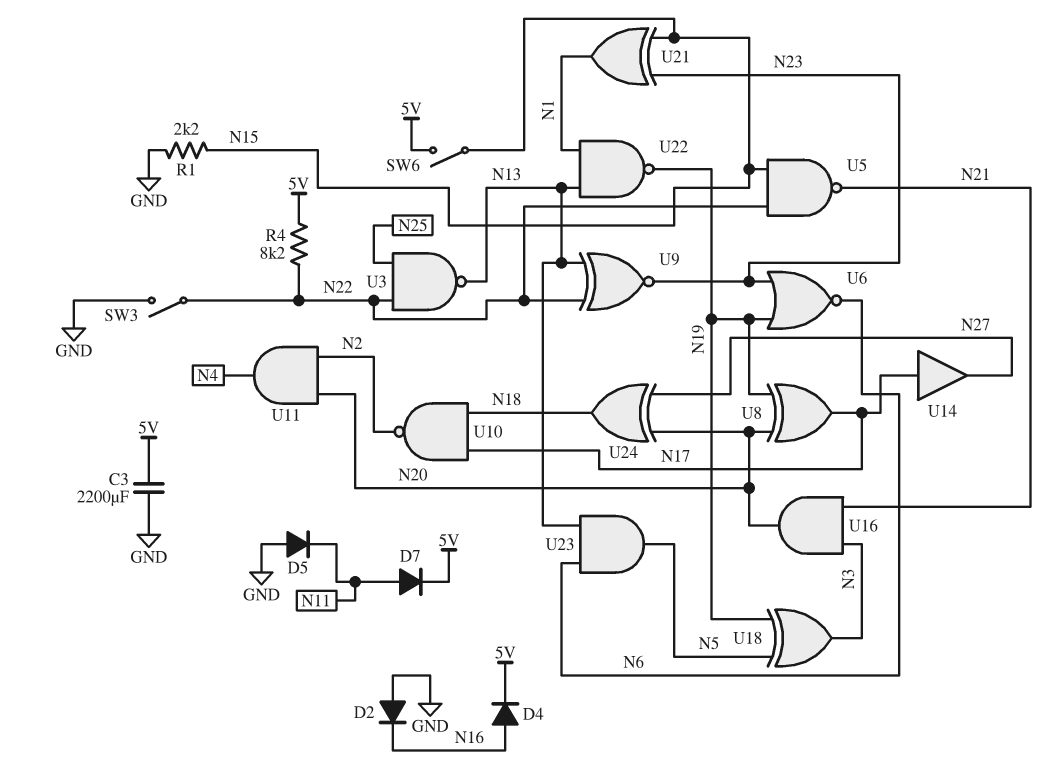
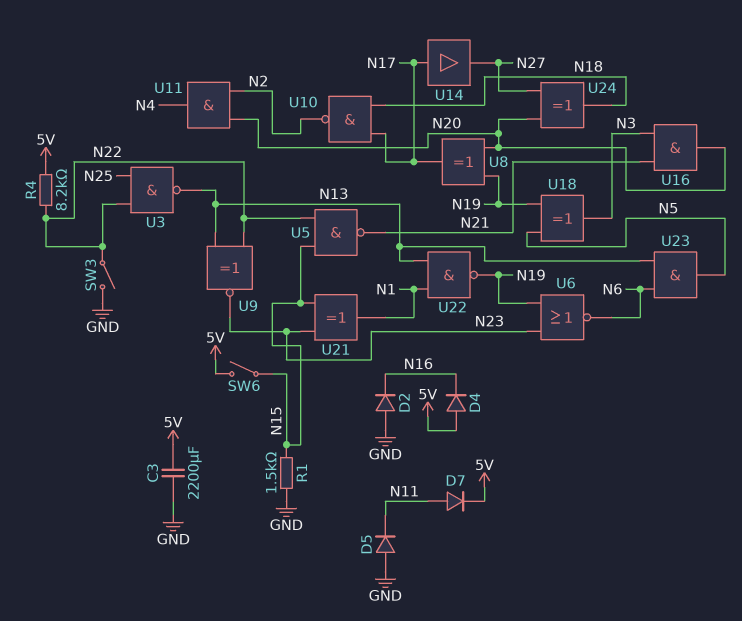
D4: diode (A N16, K 5V) -> diode (A 5V, K N16)
R1: 2.2k (GND, N15) -> 1.5k (GND, N15)

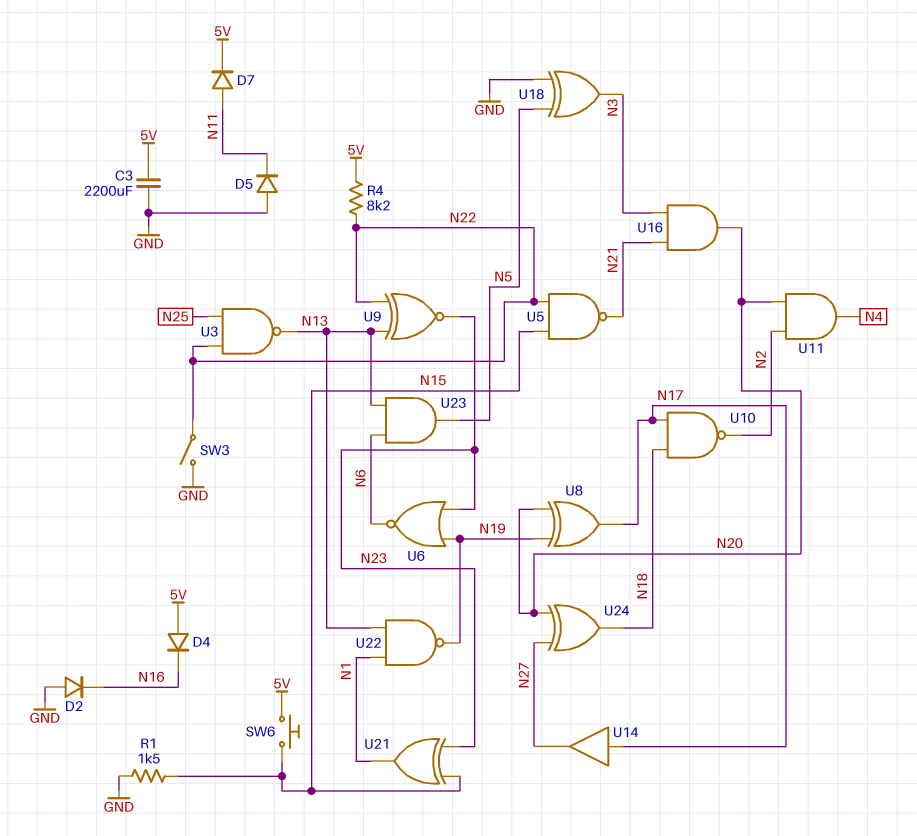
SW6: switch (5V, N15) -> button (5V, N15)
U18: XOR (in N5, in N19, out N3) -> XOR (in GND, in N5, out N3)

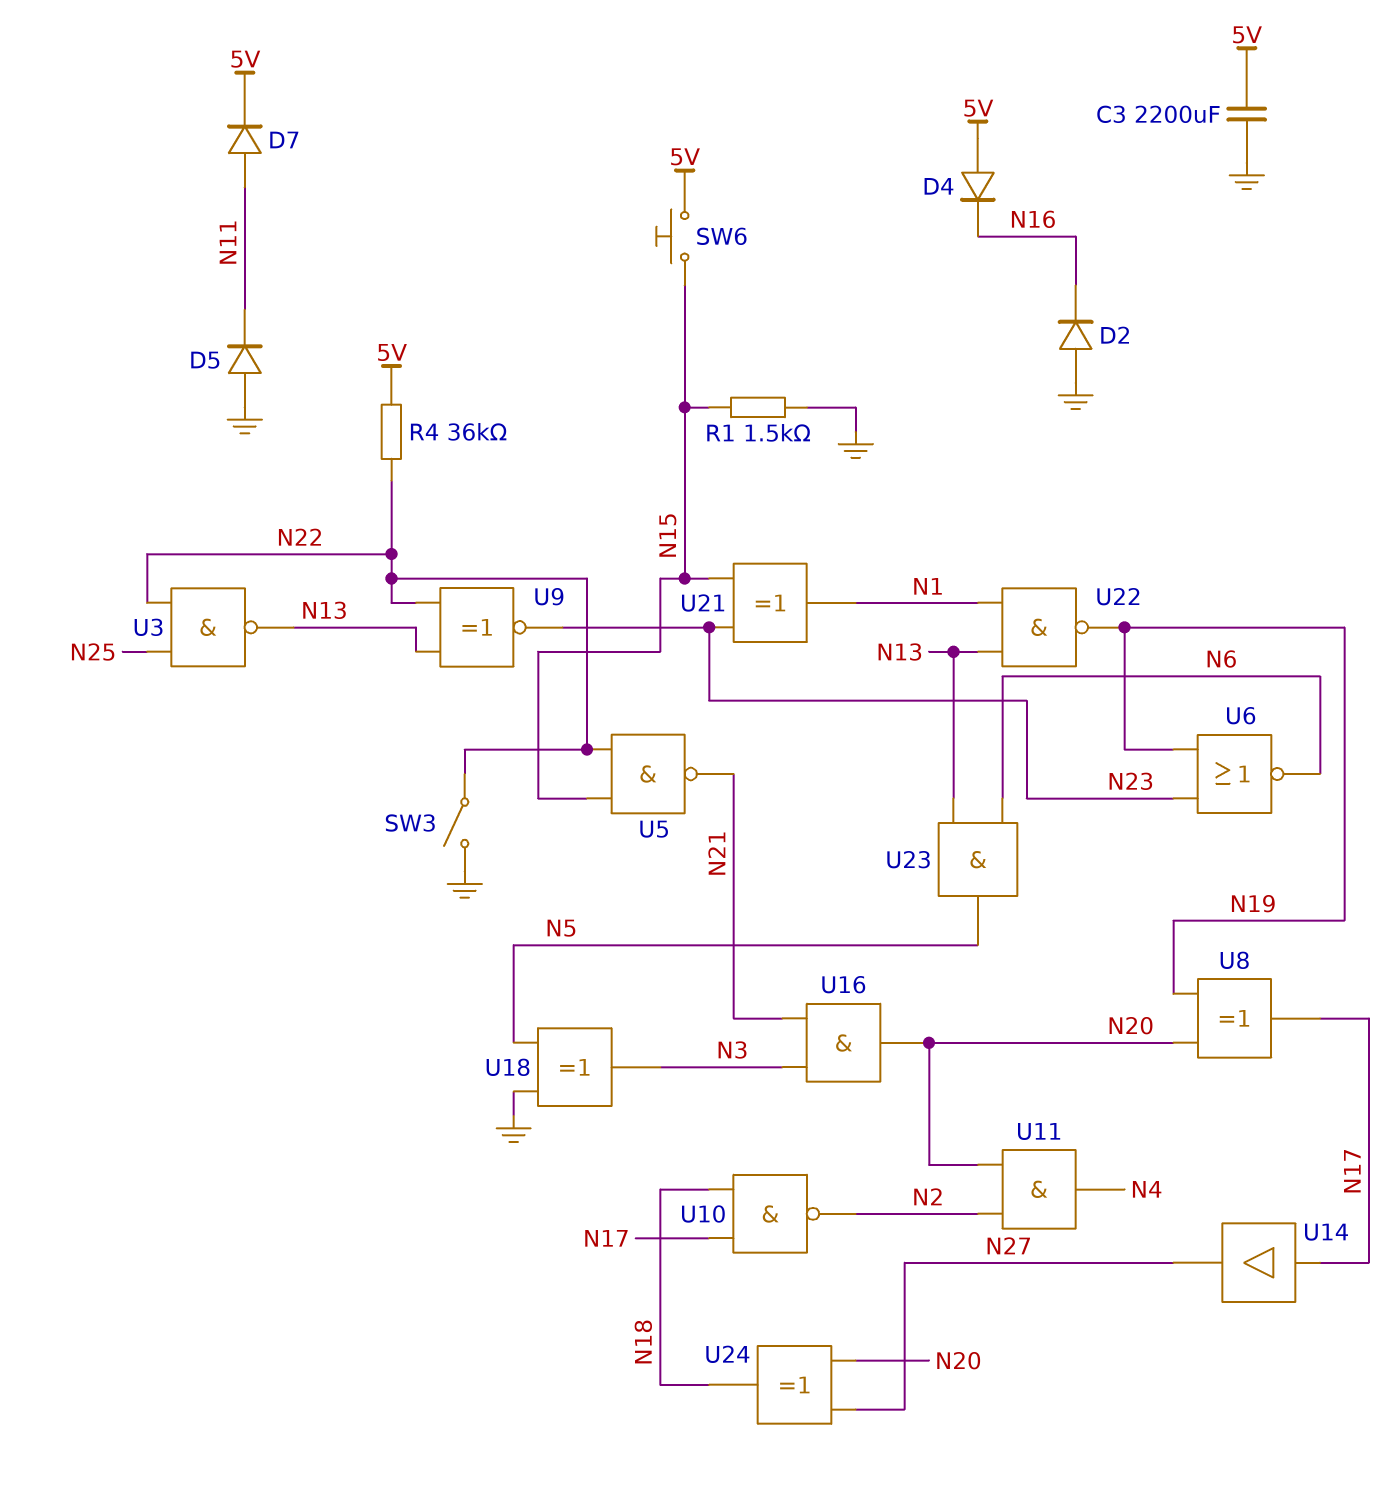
R4: 8.2k (5V, N22) -> 36k (5V, N22)

